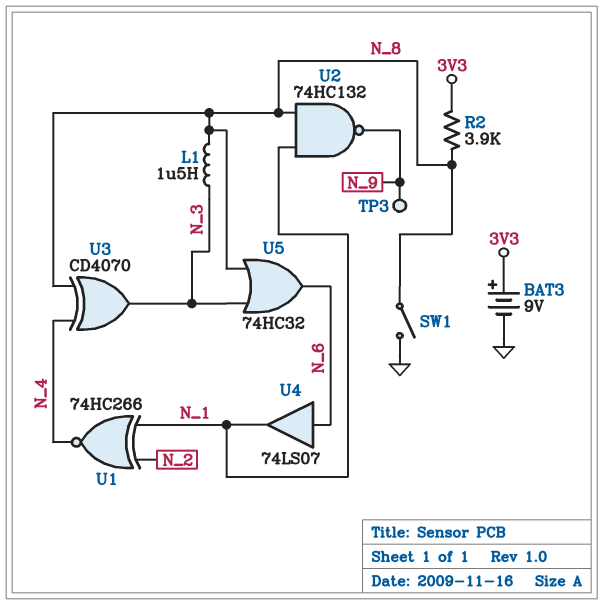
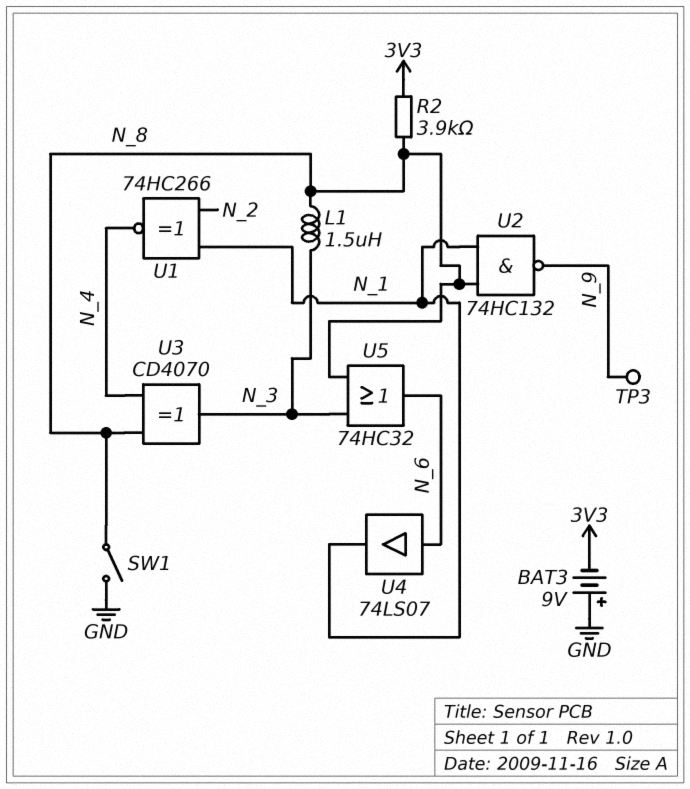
BAT3: 9V (plus 3V3, minus GND) -> 9V (plus GND, minus 3V3)

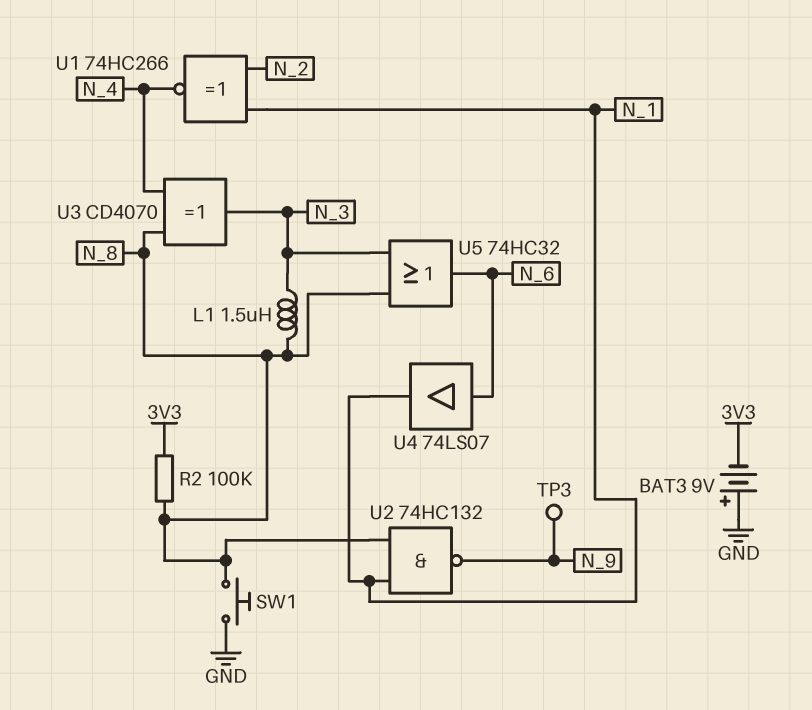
R2: 3.9k (3V3, N_8) -> 100k (3V3, N_8)
SW1: switch (GND, N_8) -> button (GND, N_8)

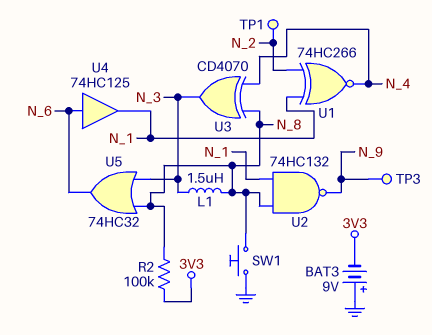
TP1: none -> test point (N_2)
U4: buffer 74LS07 (in N_6, out N_1) -> buffer 74HC125 (in N_6, out N_1)

